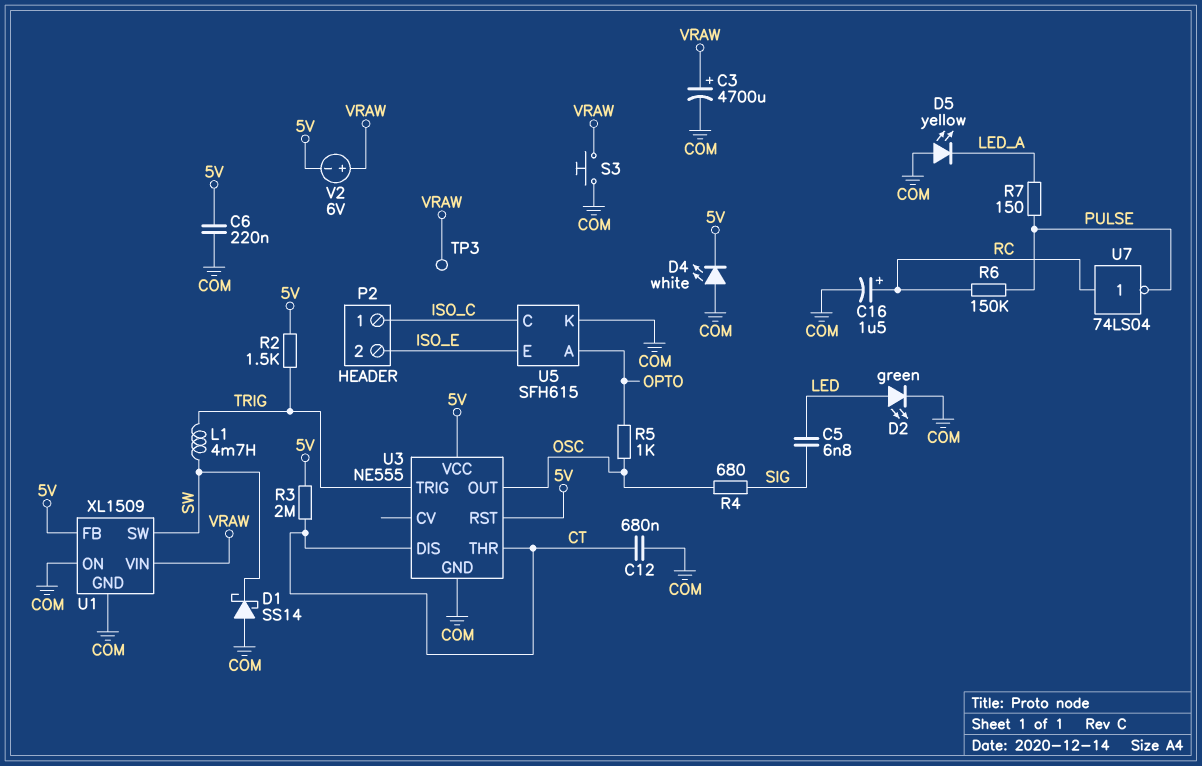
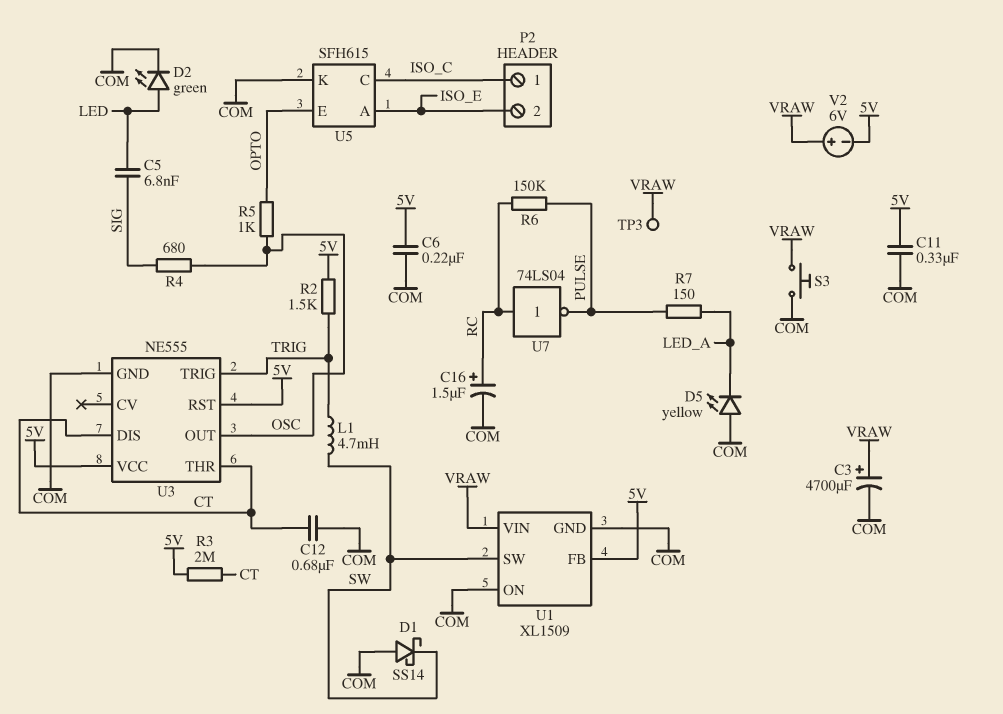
C11: none -> 330nF (5V, COM)
D4: LED white (A COM, K 5V) -> none
U5 pin A: OPTO -> ISO_E
U5 pin E: ISO_E -> OPTO

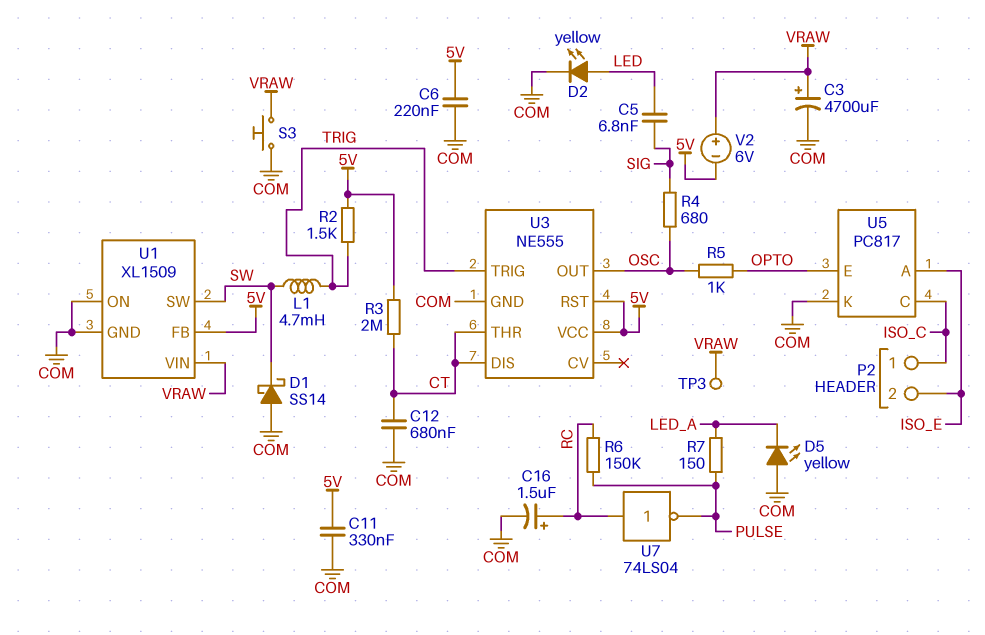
D2: LED green (A LED, K COM) -> LED yellow (A LED, K COM)
U5: SFH615 -> PC817

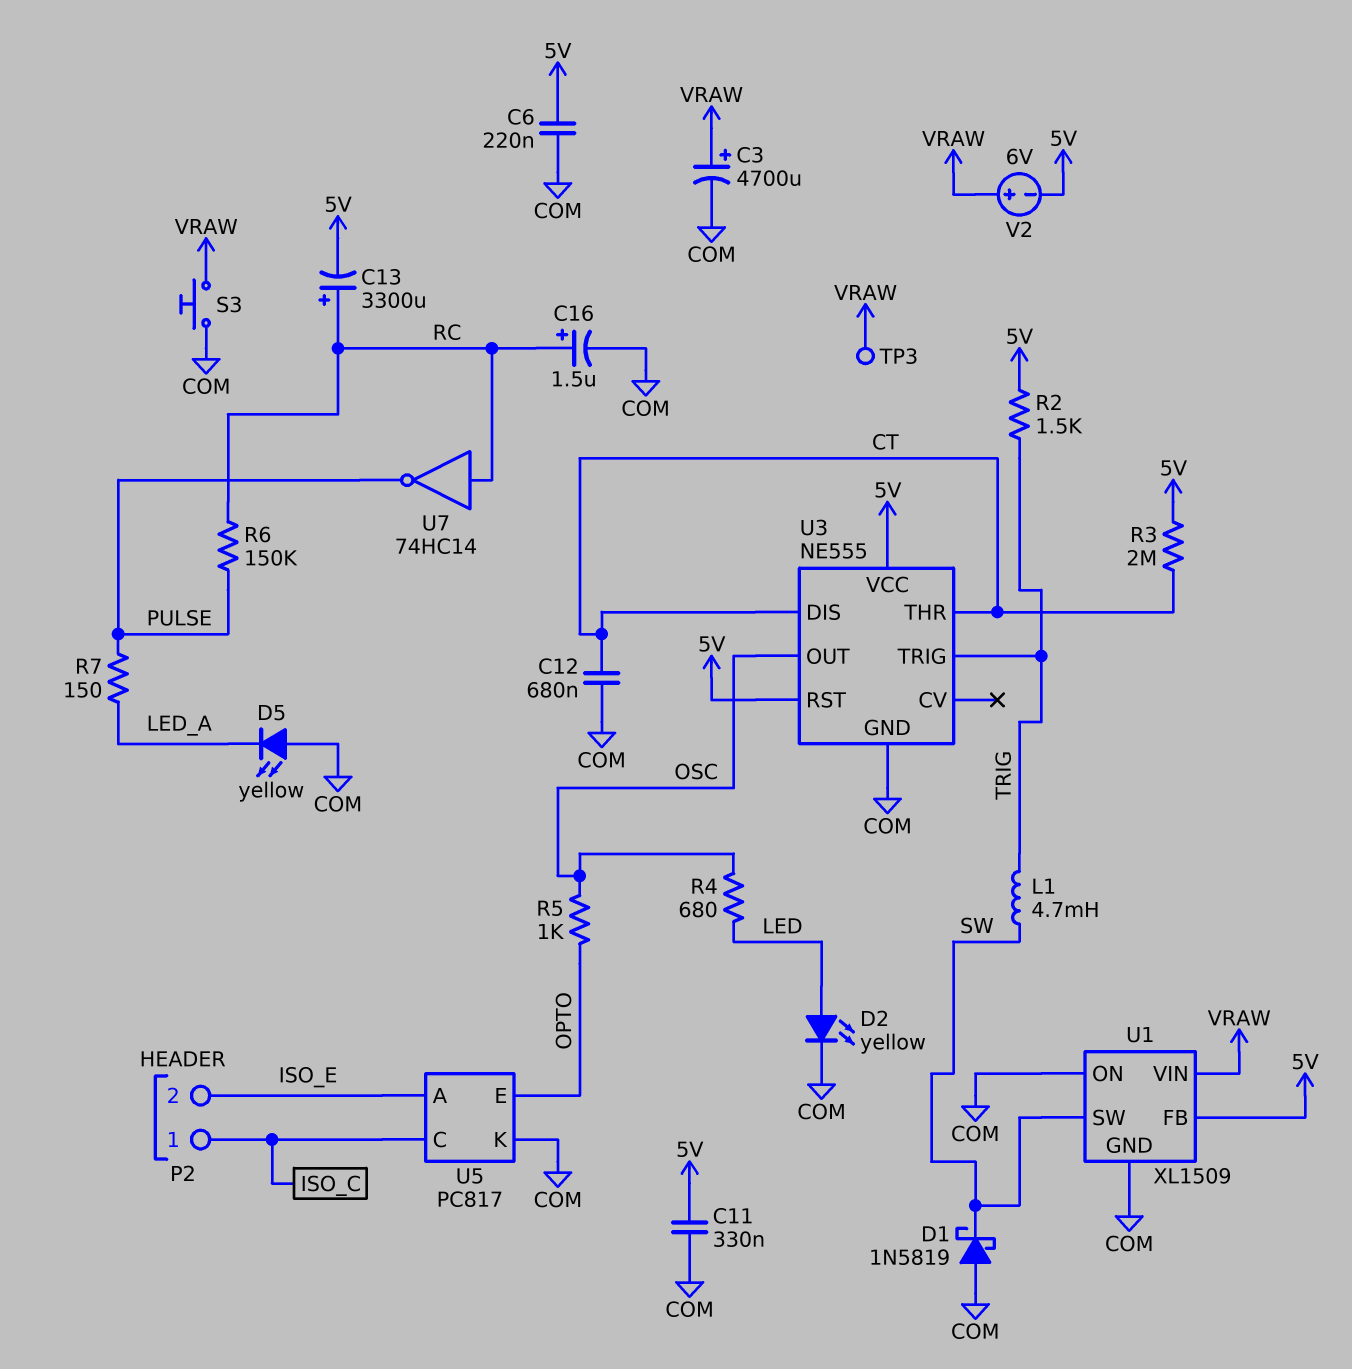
C5: 6.8nF (LED, SIG) -> none
C13: none -> 3300uF (plus RC, minus 5V)
D1: schottky SS14 (A COM, K SW) -> schottky 1N5819 (A COM, K SW)
R4: 680 (OSC, SIG) -> 680 (LED, OSC)
U7: NOT 74LS04 (in RC, out PULSE) -> NOT 74HC14 (in RC, out PULSE)

